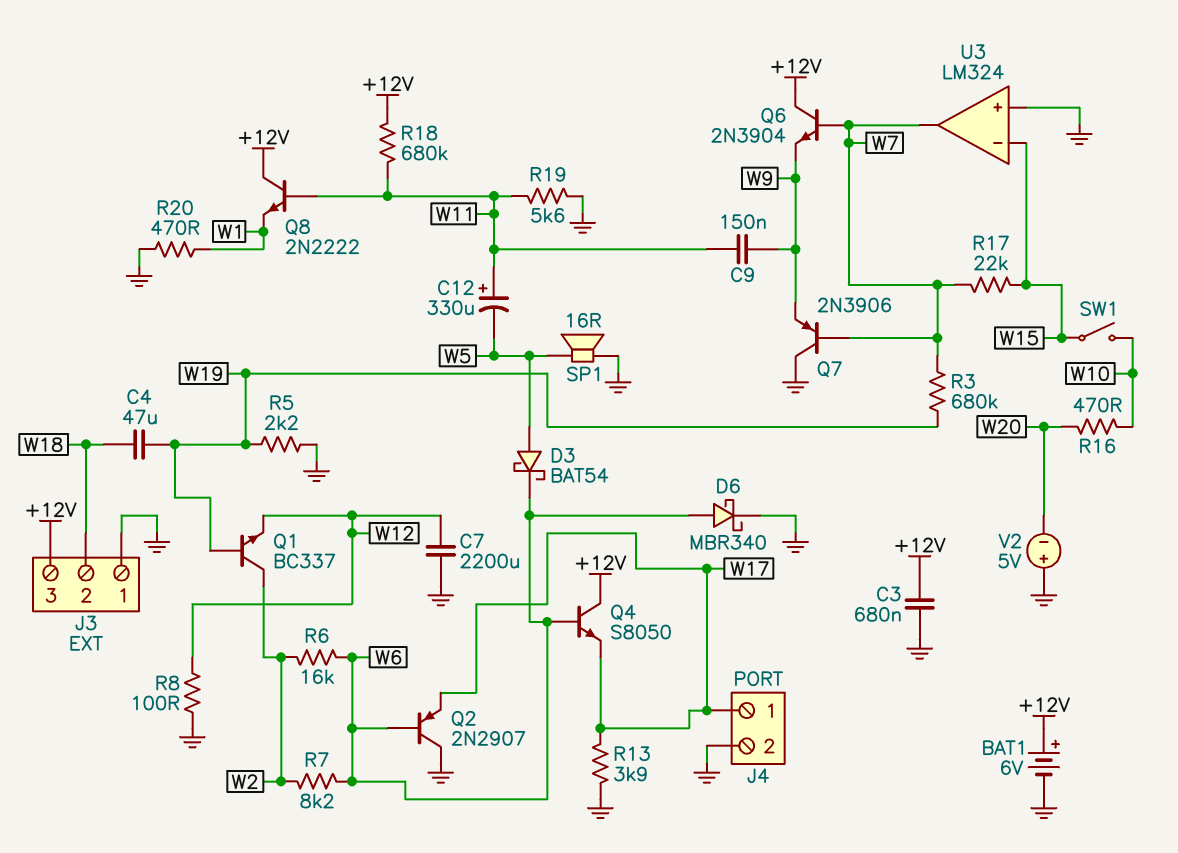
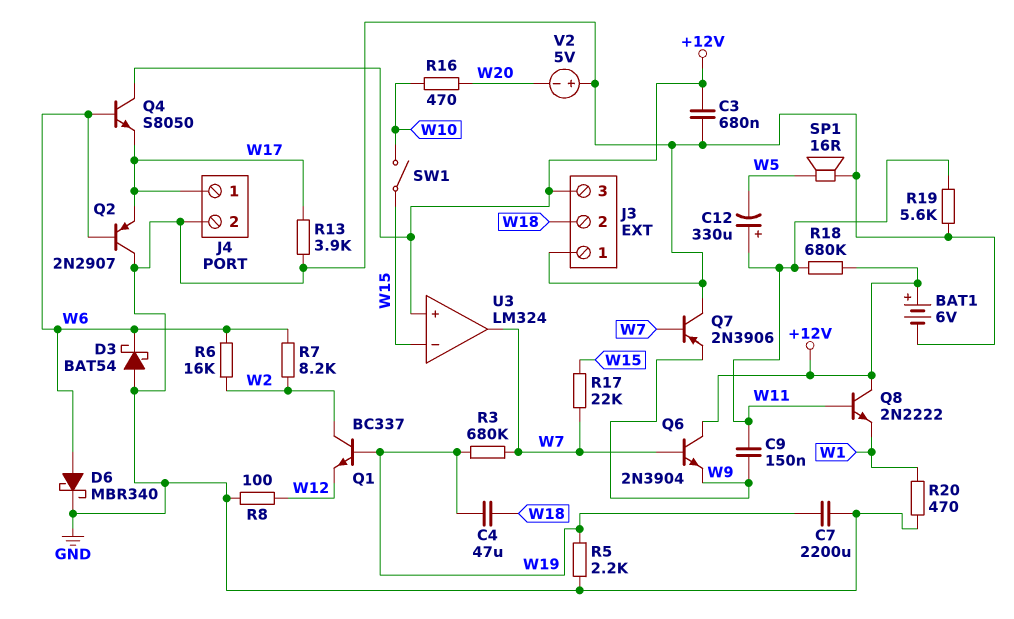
C7: 2200uF (GND, W12) -> 2200uF (GND, W19)
D3: schottky BAT54 (A W5, K W6) -> schottky BAT54 (A GND, K W6)
U3 pin in+: GND -> +12V

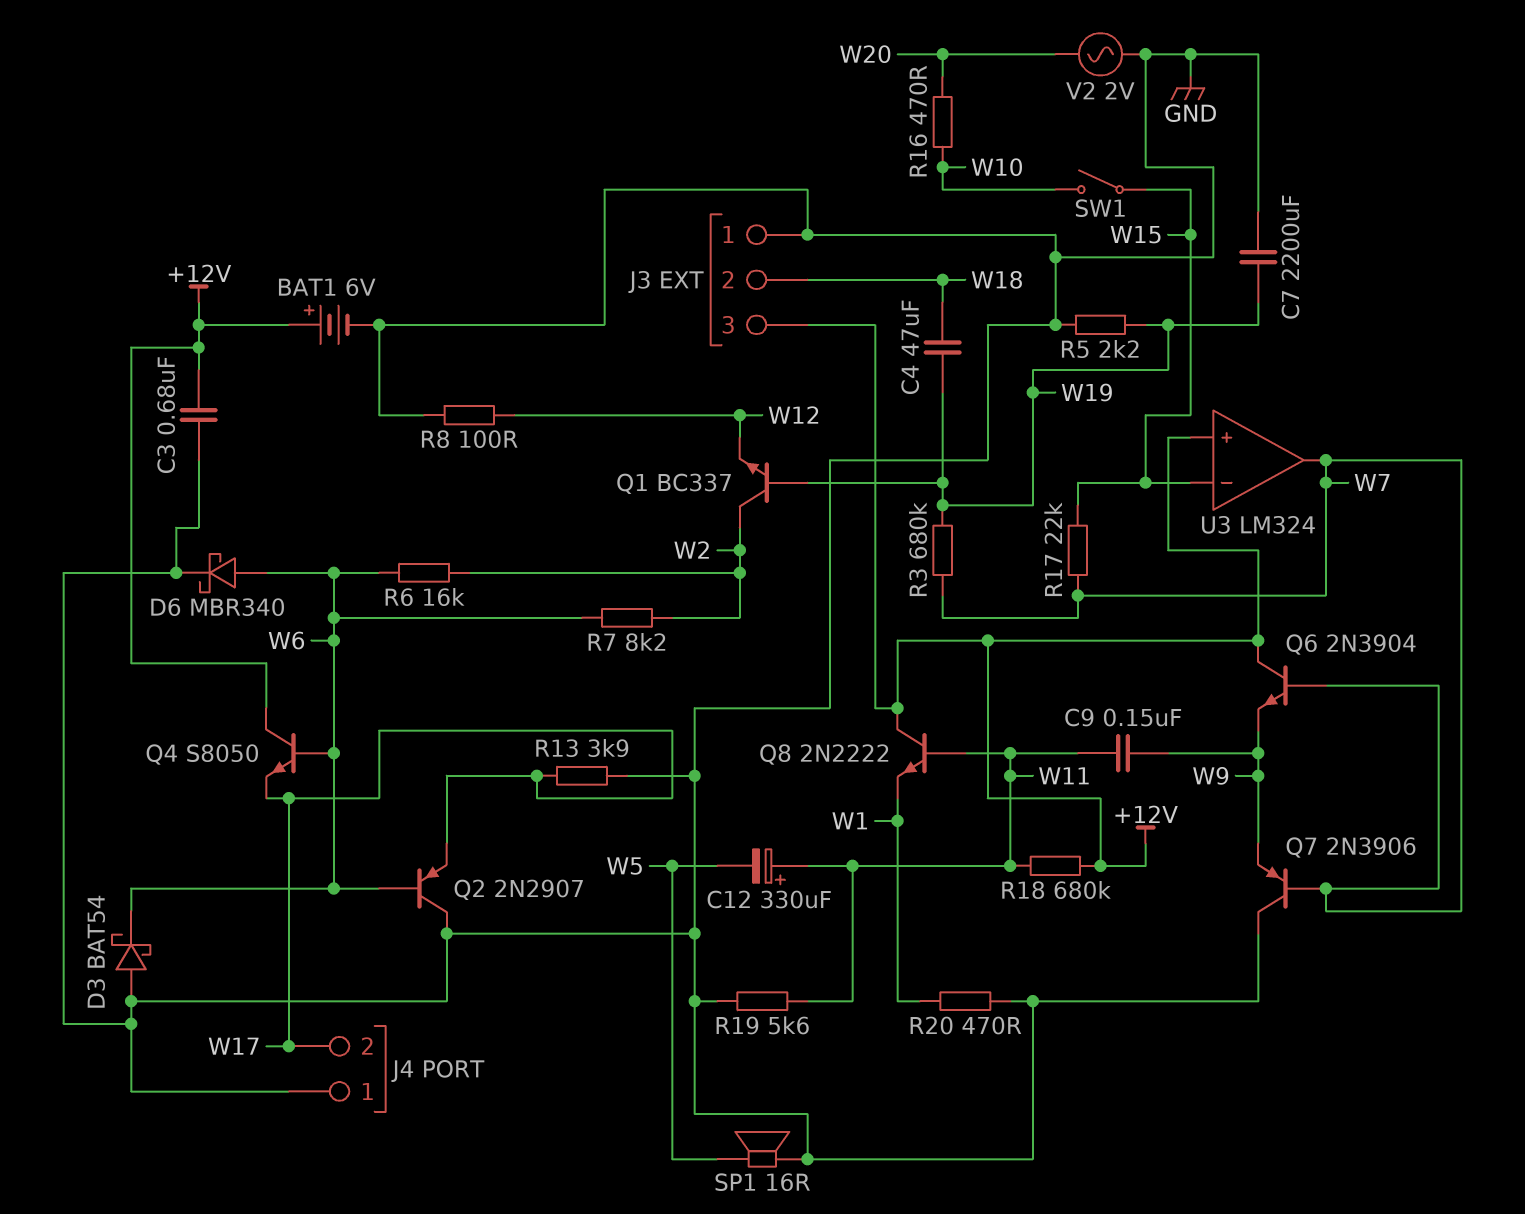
J4 pin 1: W17 -> GND
J4 pin 2: GND -> W17
V2: 5V (plus GND, minus W20) -> AC 2V (GND, W20)

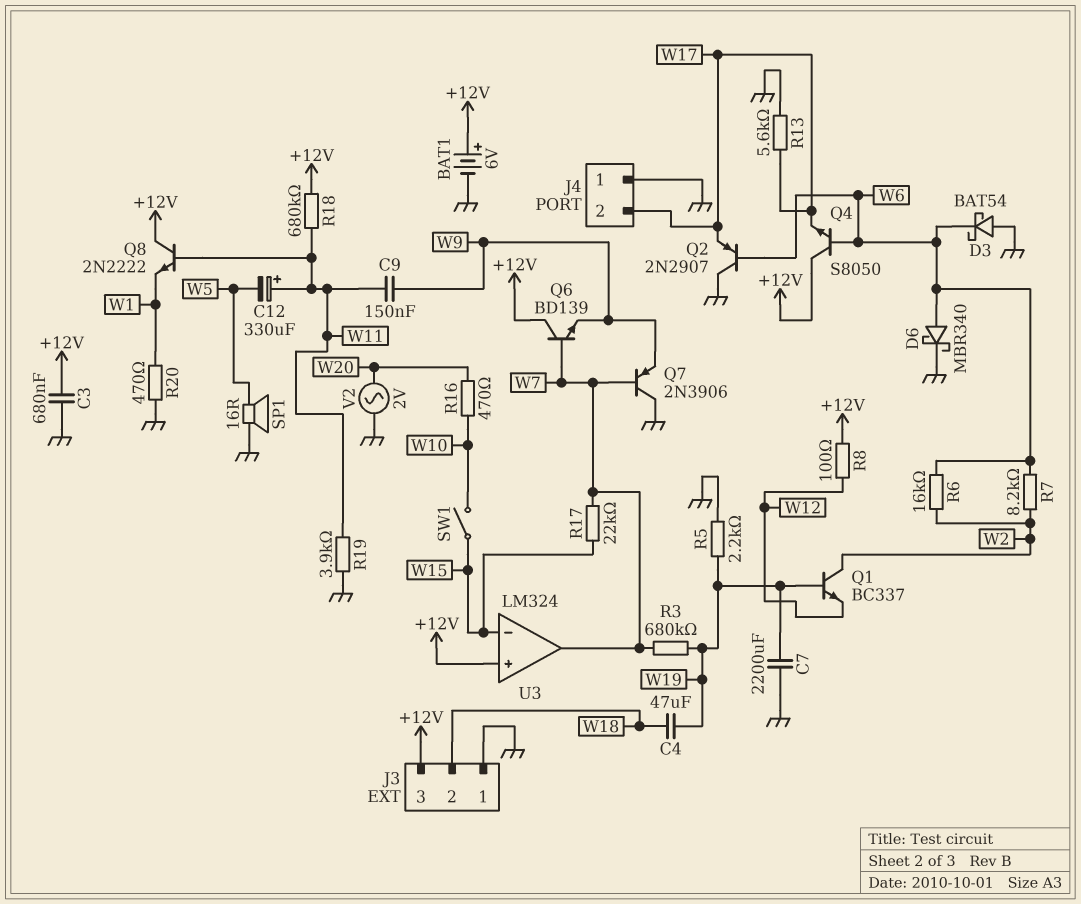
Q6: NPN 2N3904 (B W7, C +12V, E W9) -> NPN BD139 (B W7, C +12V, E W9)
R8: 100 (GND, W12) -> 100 (+12V, W12)
R13: 3.9k (GND, W17) -> 5.6k (GND, W17)
R19: 5.6k (GND, W11) -> 3.9k (GND, W11)

